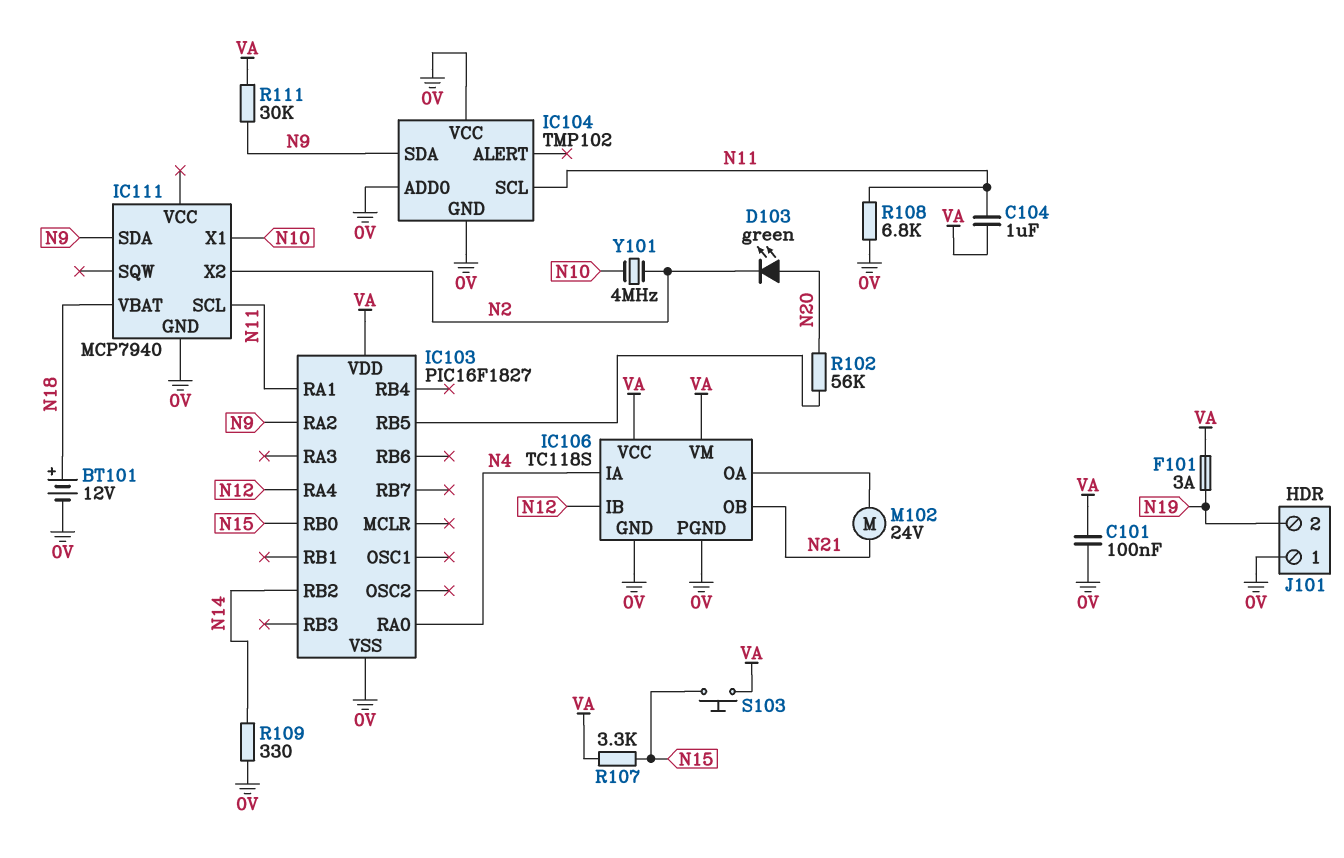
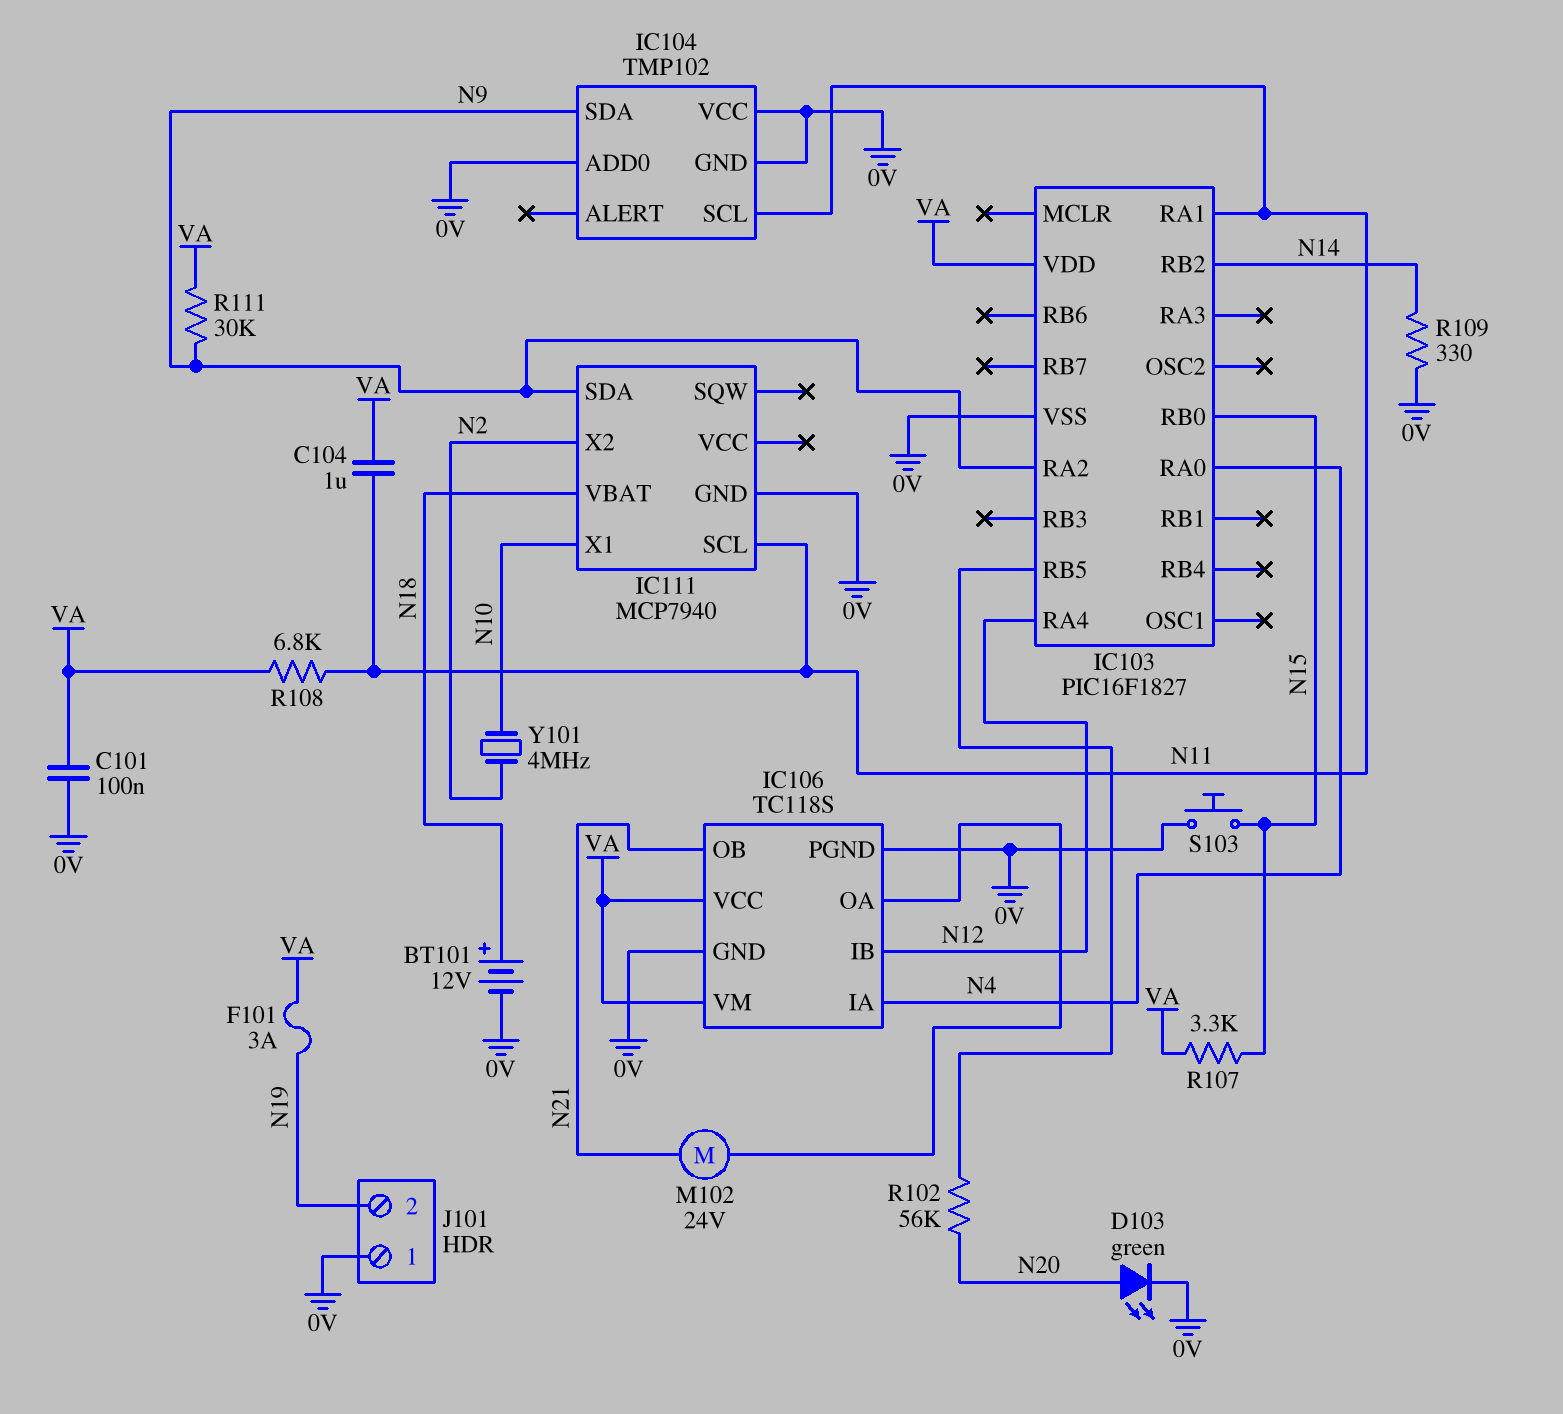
D103: LED green (A N20, K N2) -> LED green (A N20, K 0V)
R108: 6.8k (0V, N11) -> 6.8k (N11, VA)
S103: button (N15, VA) -> button (0V, N15)

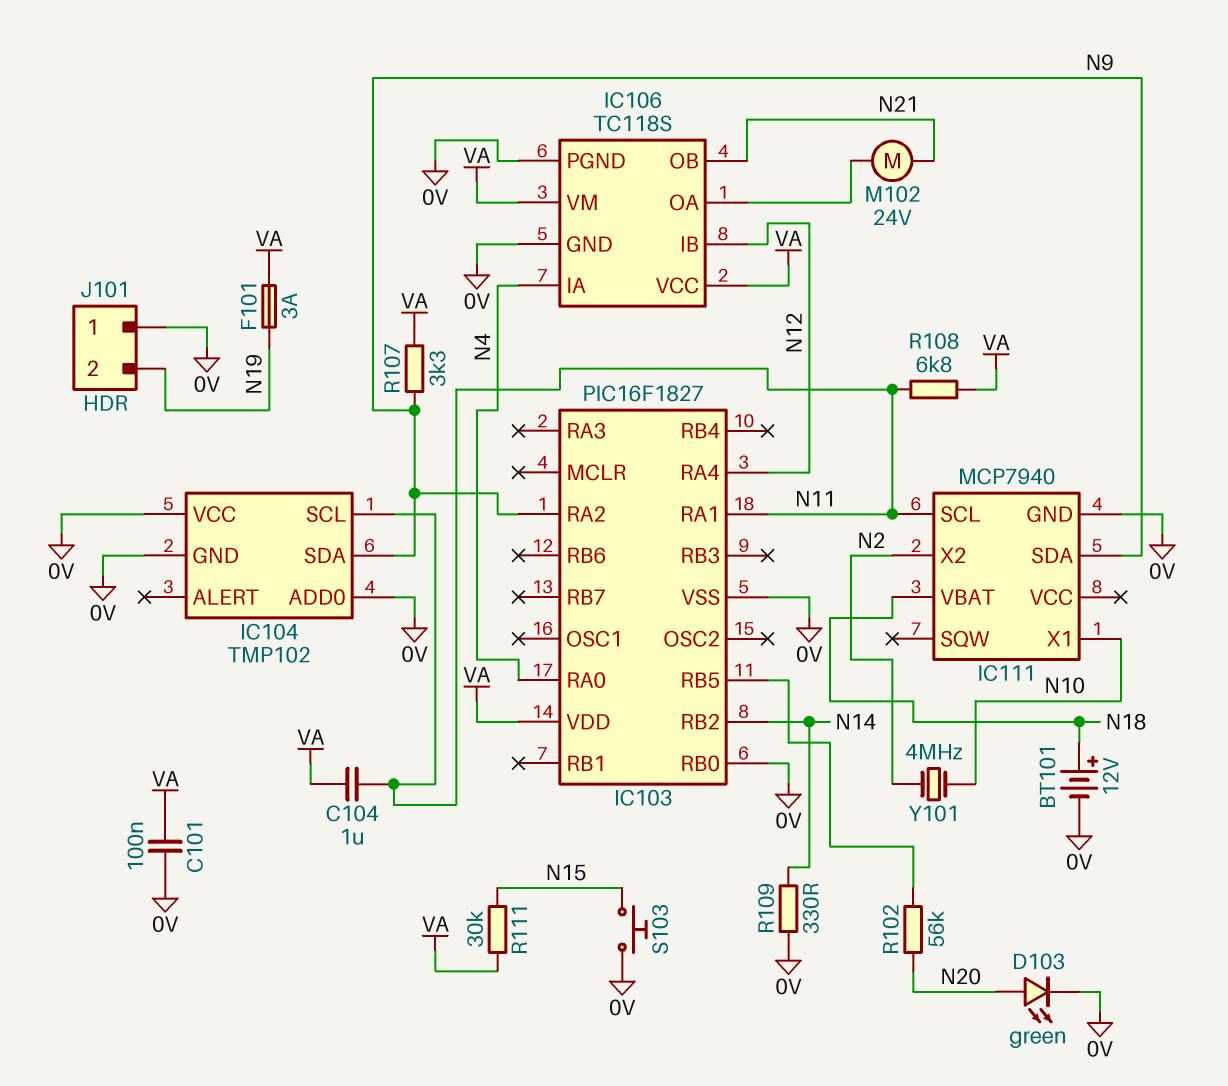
IC103 pin RB0: N15 -> 0V
R107: 3.3k (N15, VA) -> 3.3k (N9, VA)
R111: 30k (N9, VA) -> 30k (N15, VA)

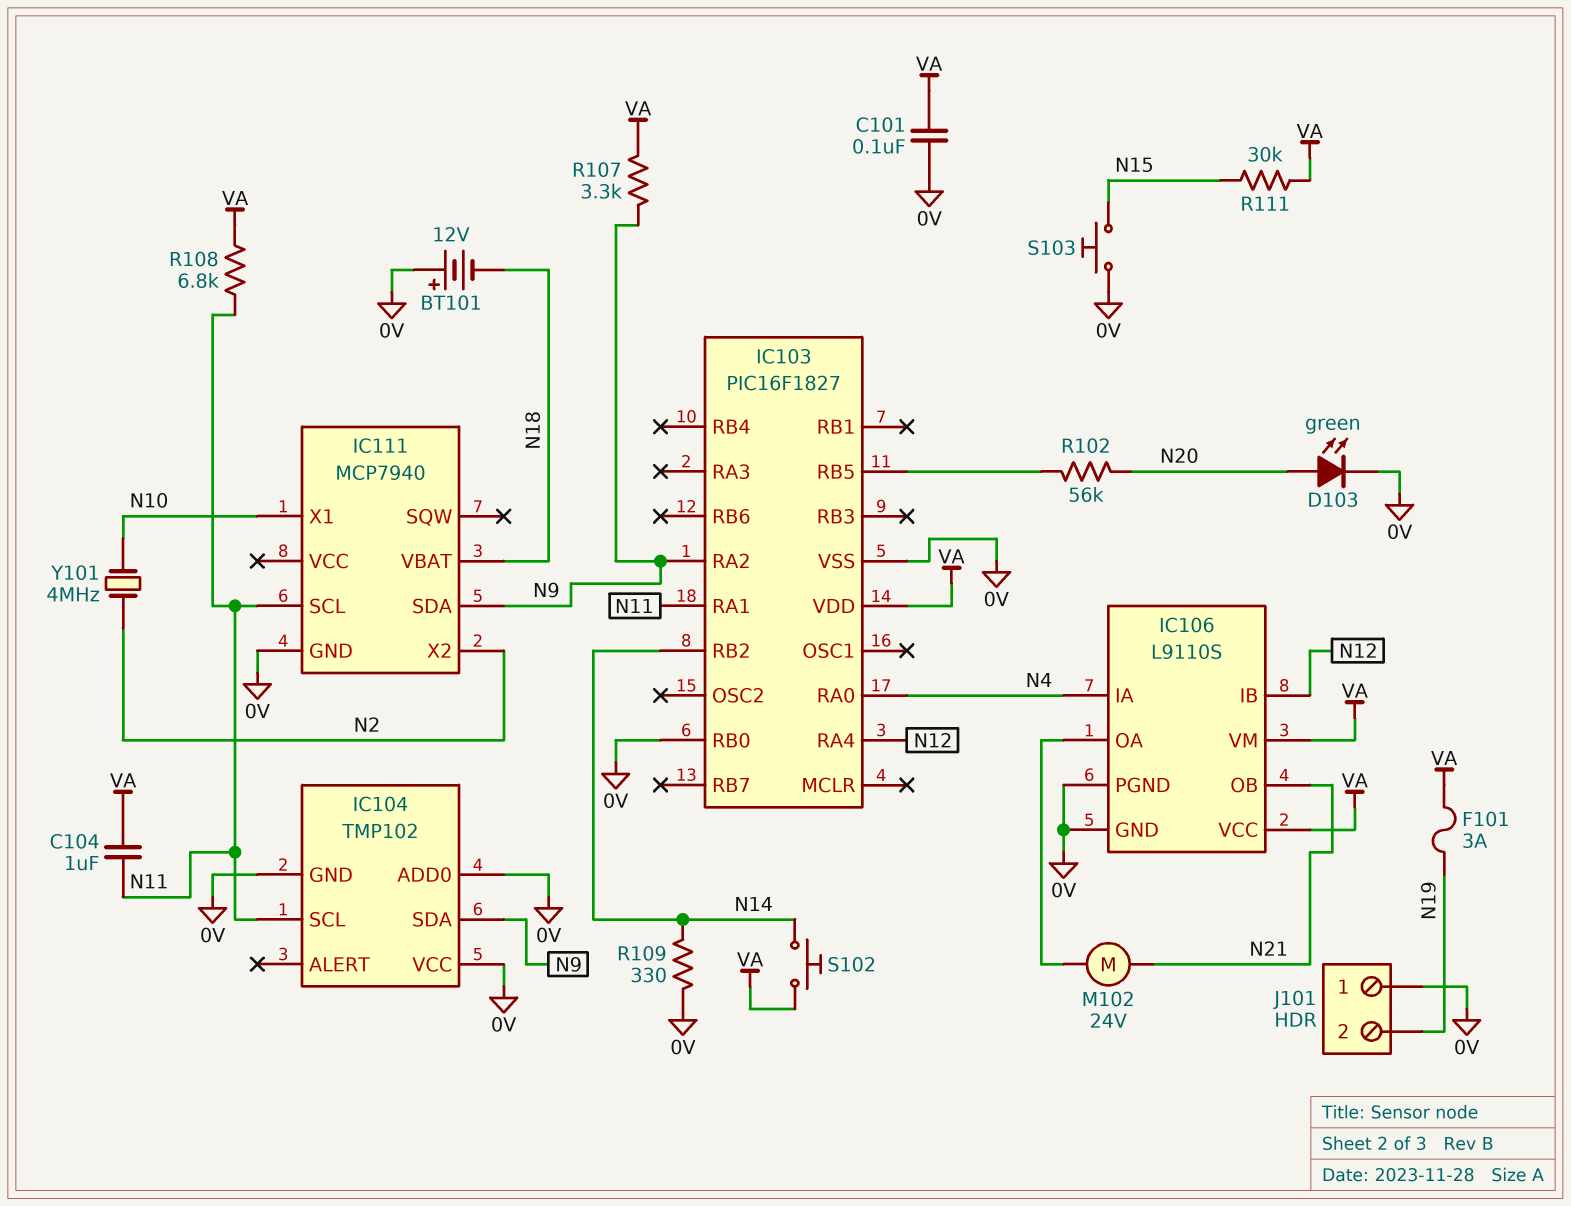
BT101: 12V (plus N18, minus 0V) -> 12V (plus 0V, minus N18)
IC106: TC118S -> L9110S
S102: none -> button (N14, VA)

